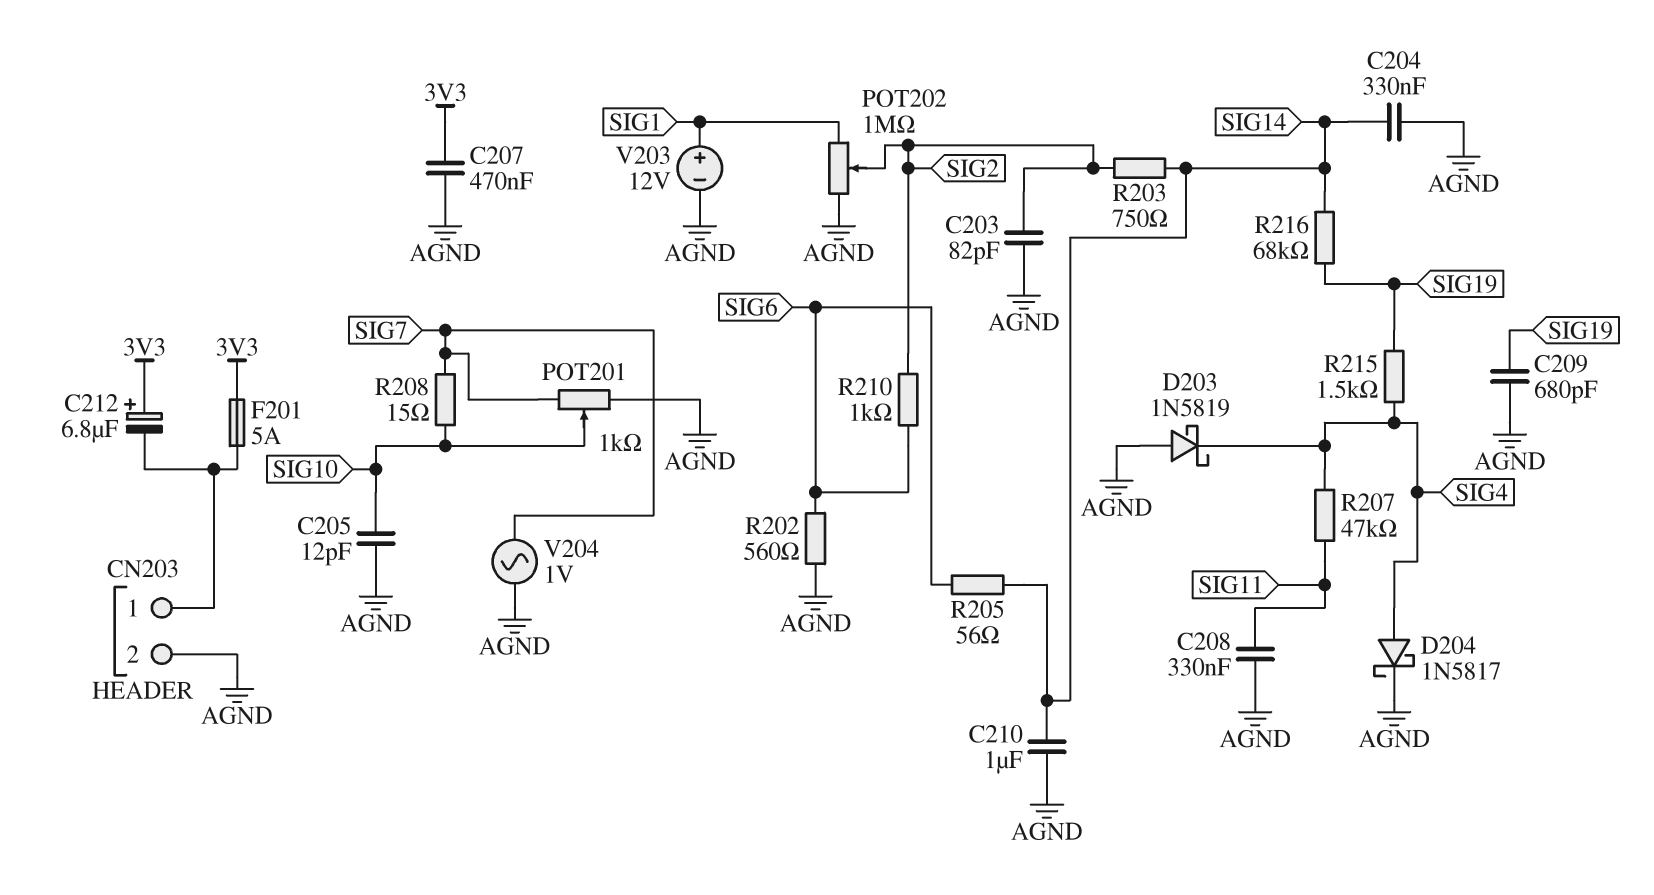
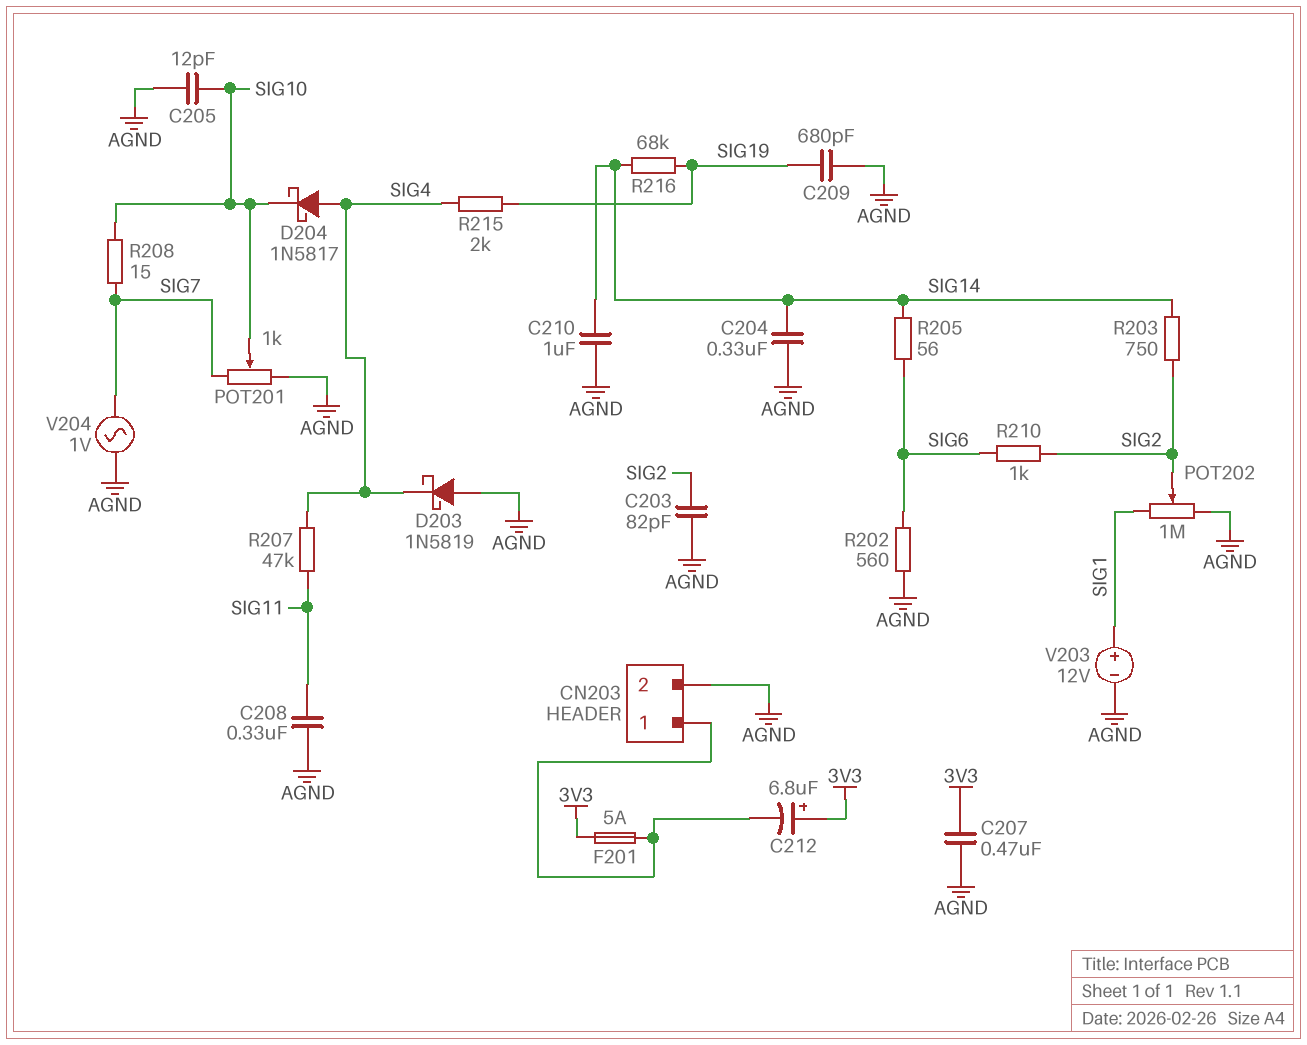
D204: schottky 1N5817 (A SIG4, K AGND) -> schottky 1N5817 (A SIG4, K SIG10)
R215: 1.5k (SIG4, SIG19) -> 2k (SIG4, SIG19)

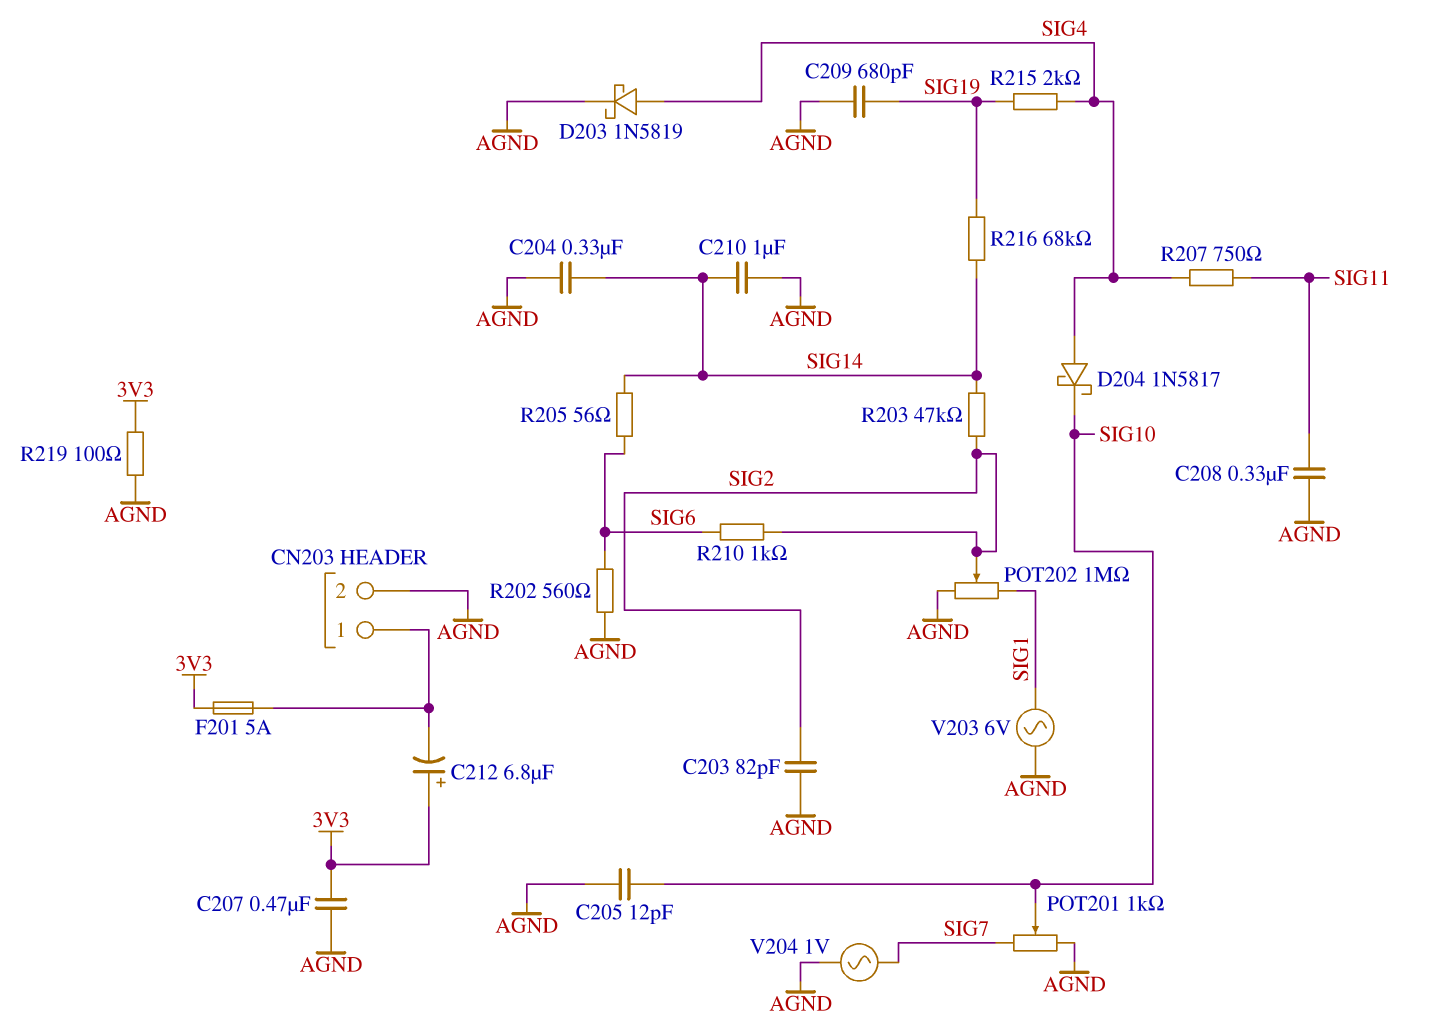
D203: schottky 1N5819 (A AGND, K SIG4) -> schottky 1N5819 (A SIG4, K AGND)
R203: 750 (SIG2, SIG14) -> 47k (SIG2, SIG14)
R207: 47k (SIG4, SIG11) -> 750 (SIG4, SIG11)
R208: 15 (SIG7, SIG10) -> none
R219: none -> 100 (3V3, AGND)
V203: 12V (plus SIG1, minus AGND) -> AC 6V (AGND, SIG1)

